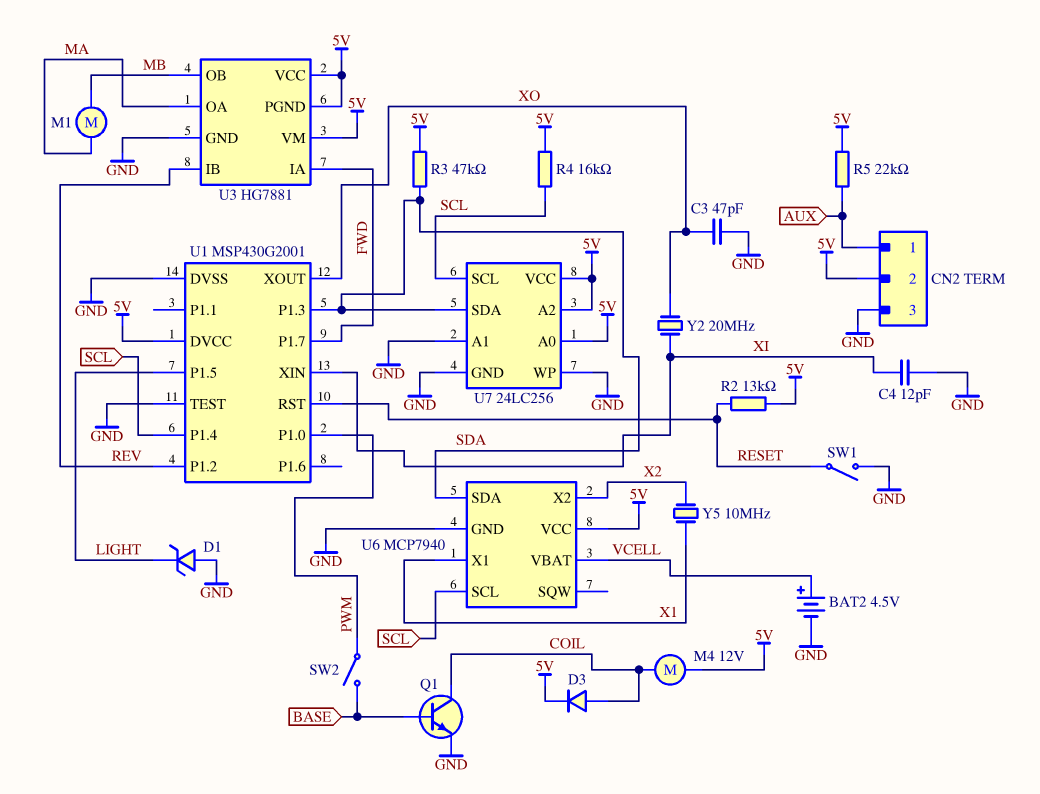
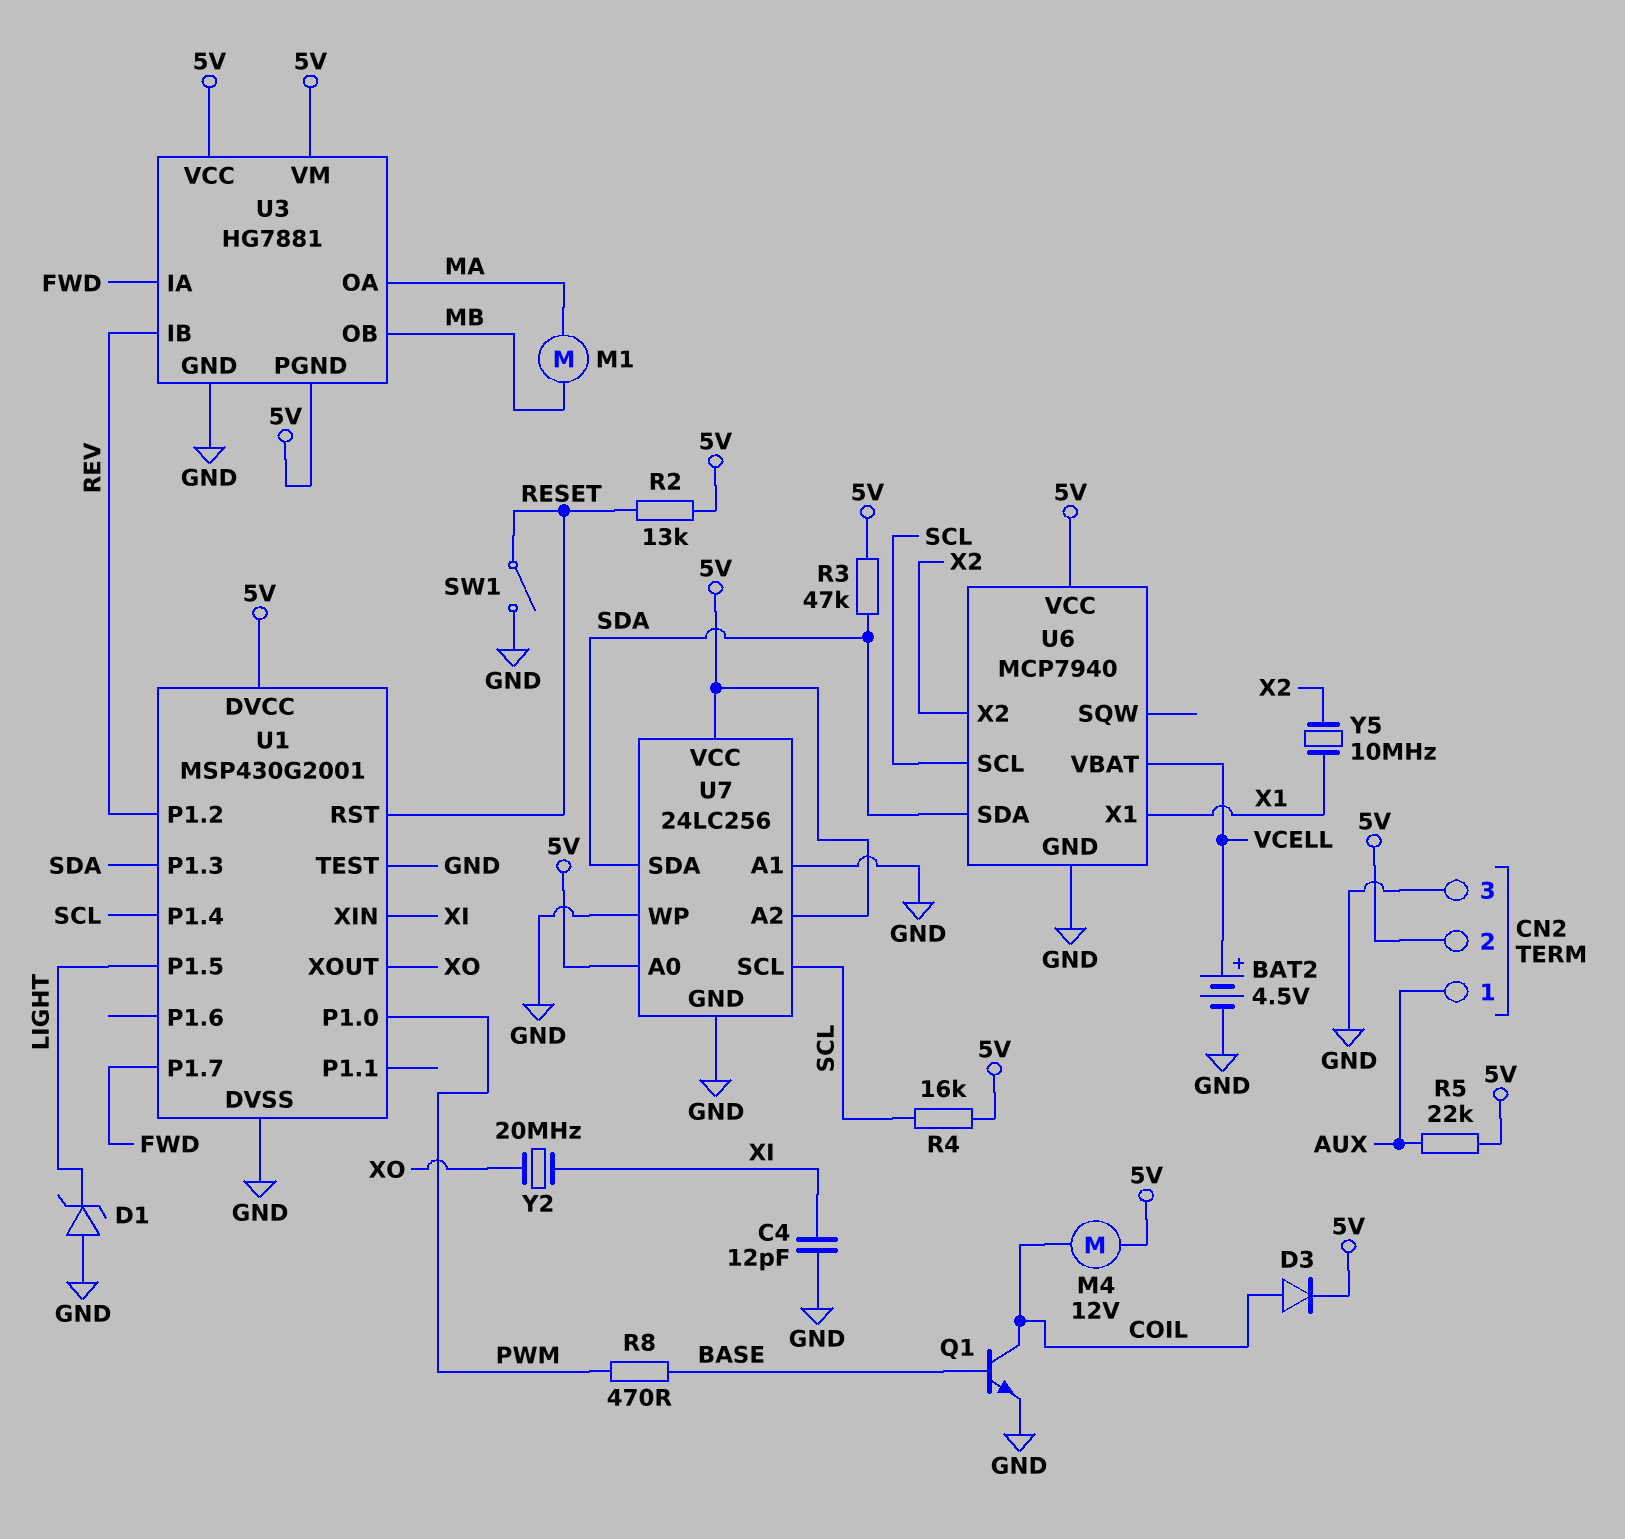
C3: 47pF (GND, XO) -> none
R8: none -> 470 (BASE, PWM)
SW2: switch (BASE, PWM) -> none

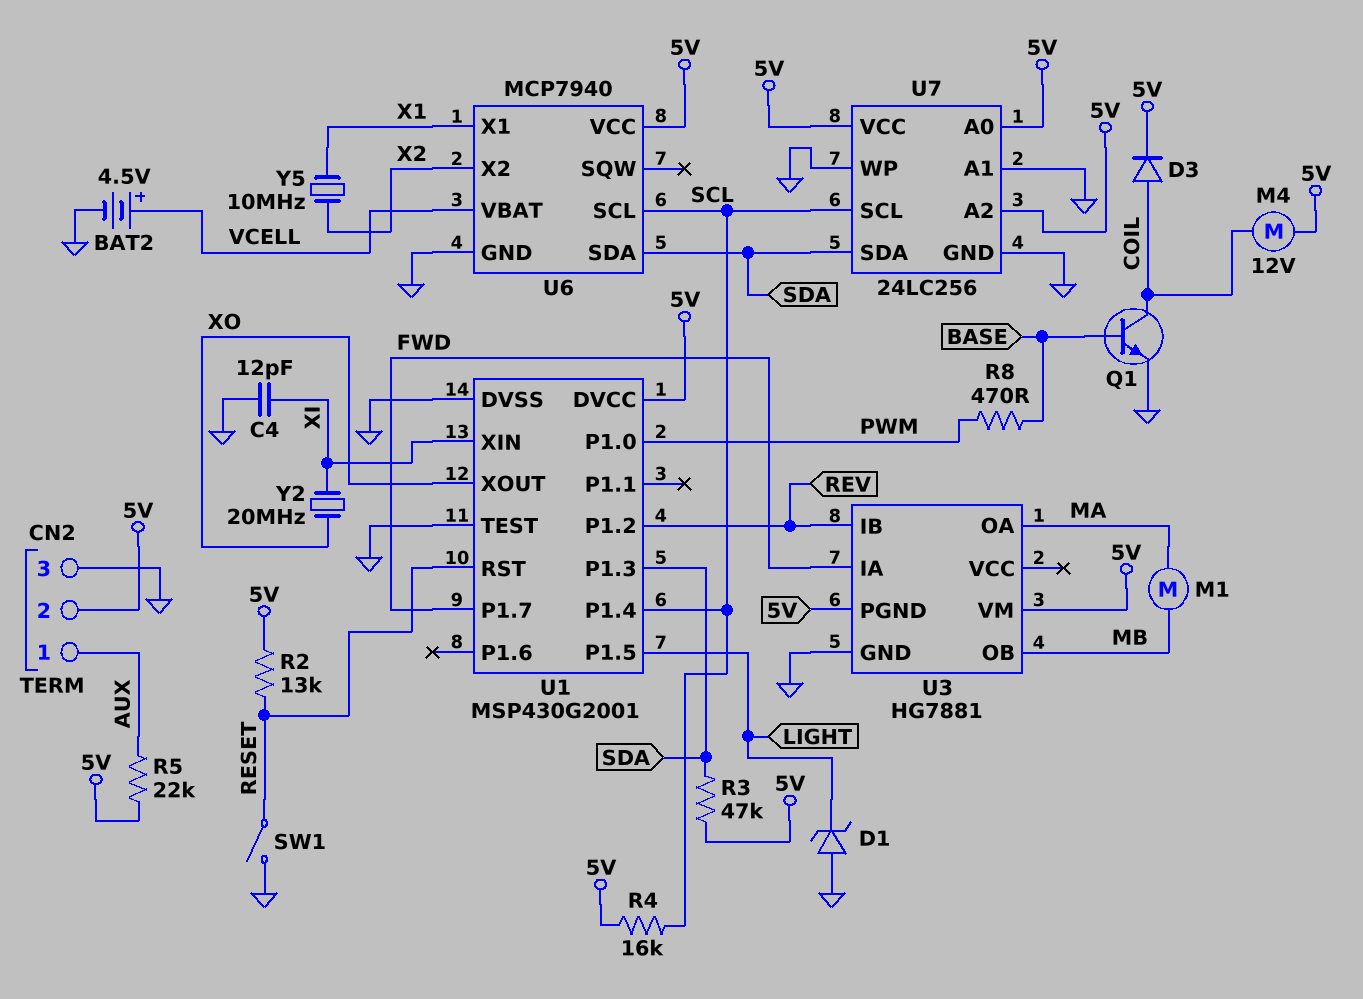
U3 pin VCC: 5V -> none

